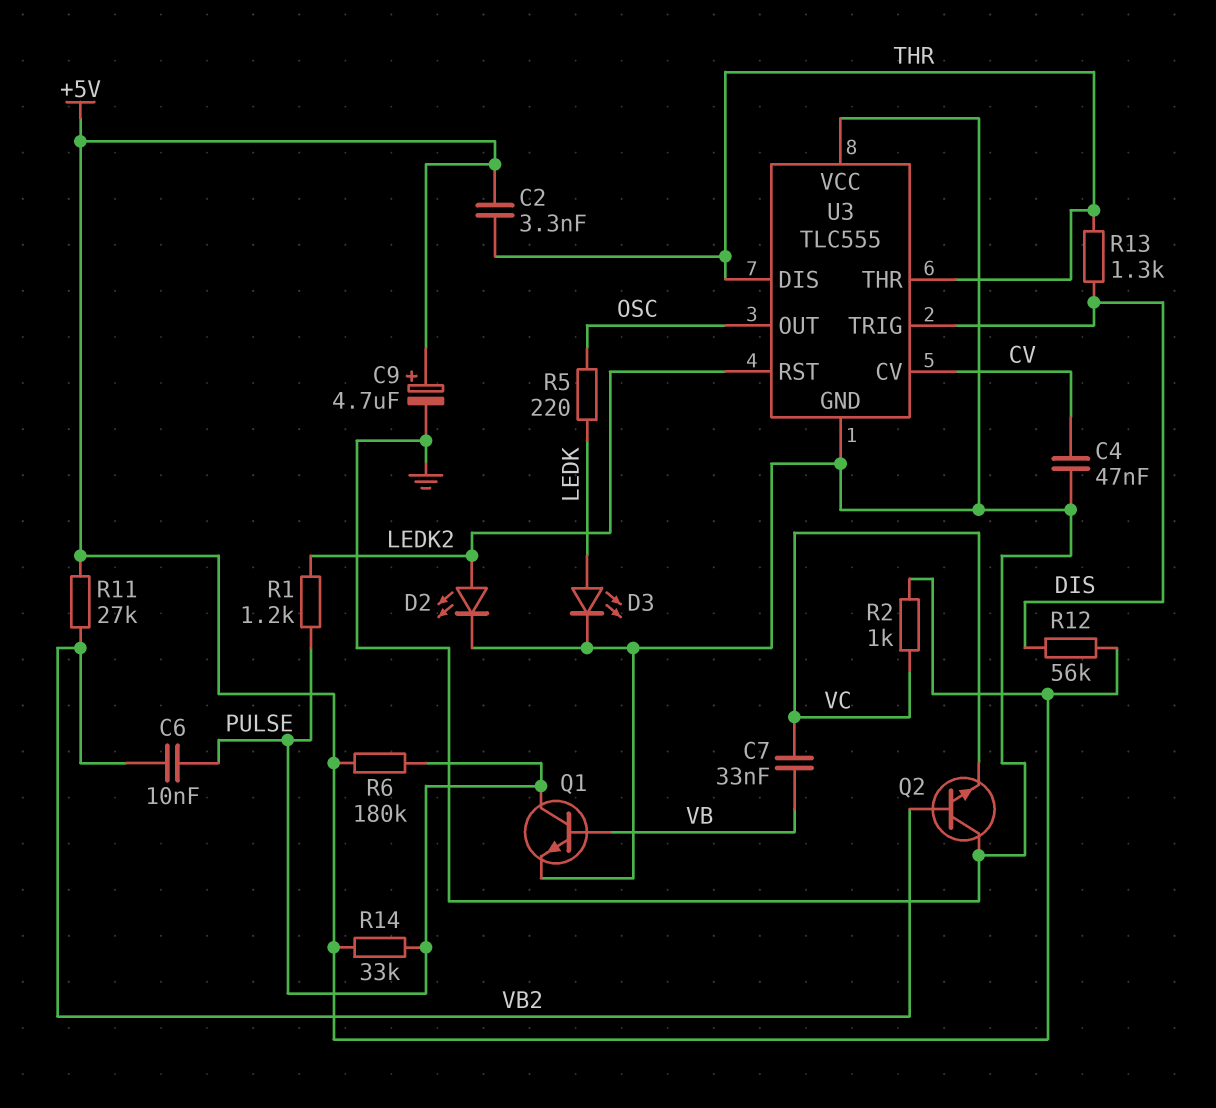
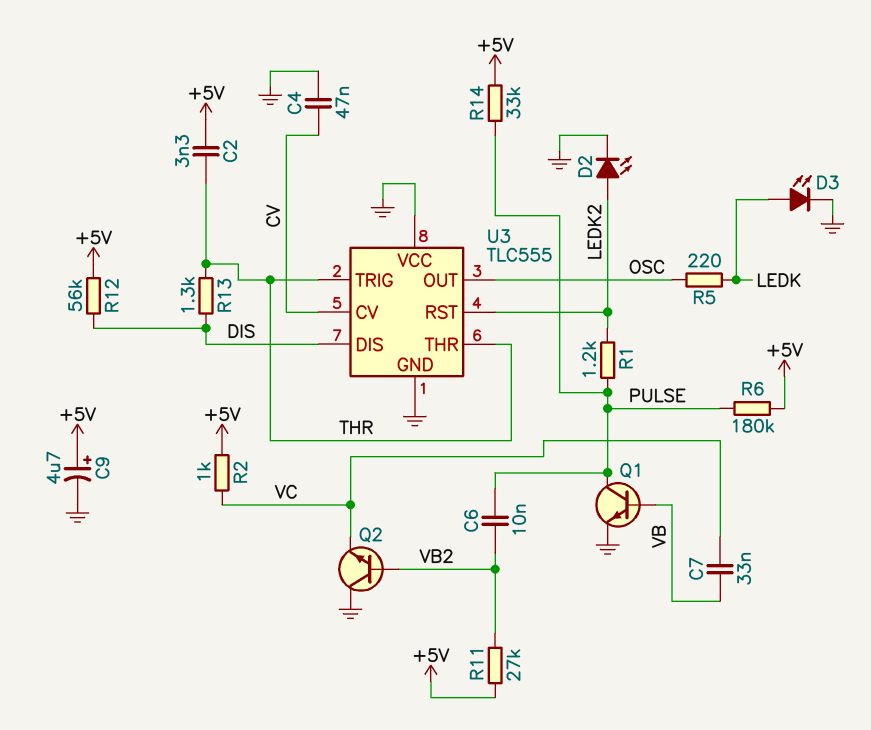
U3 pin DIS: THR -> DIS
U3 pin TRIG: DIS -> THR

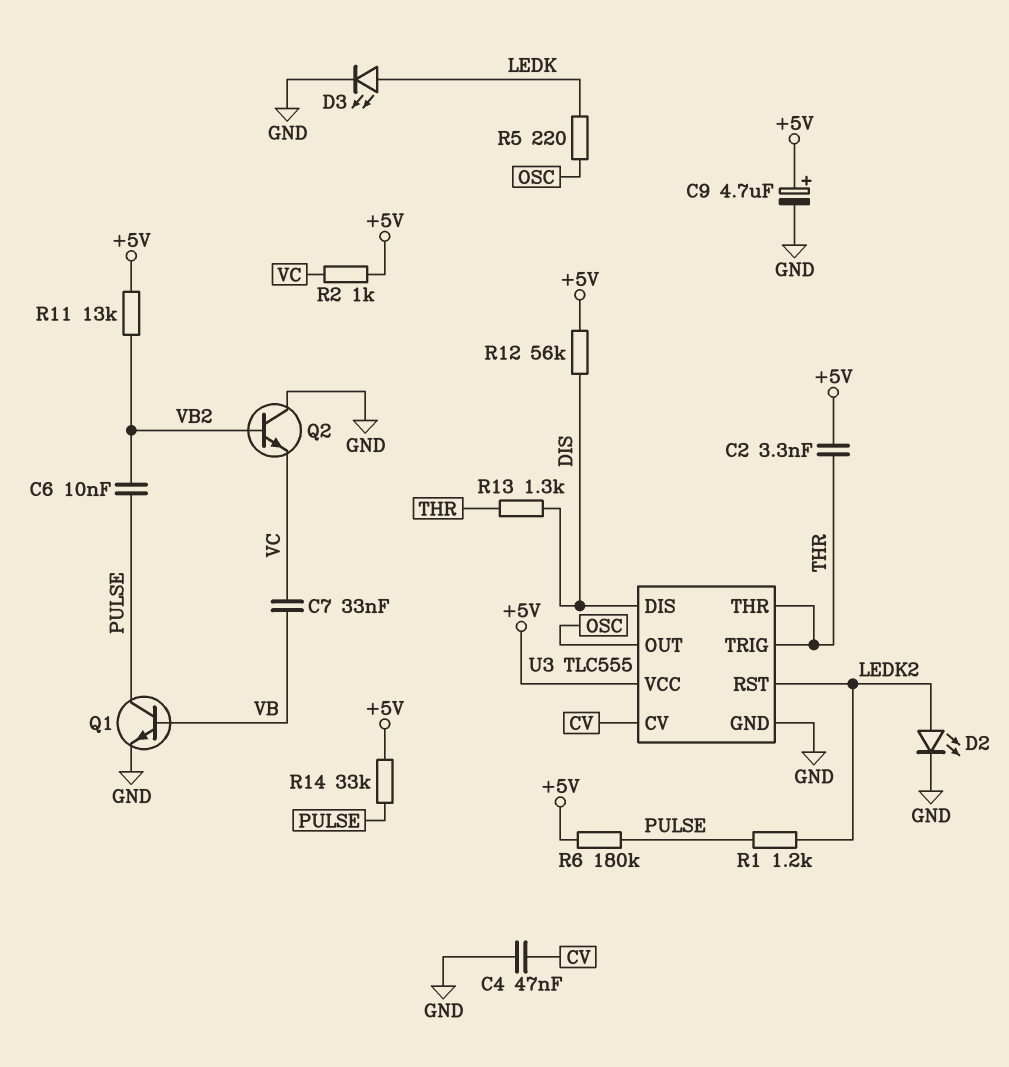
R11: 27k (+5V, VB2) -> 13k (+5V, VB2)
U3 pin VCC: GND -> +5V

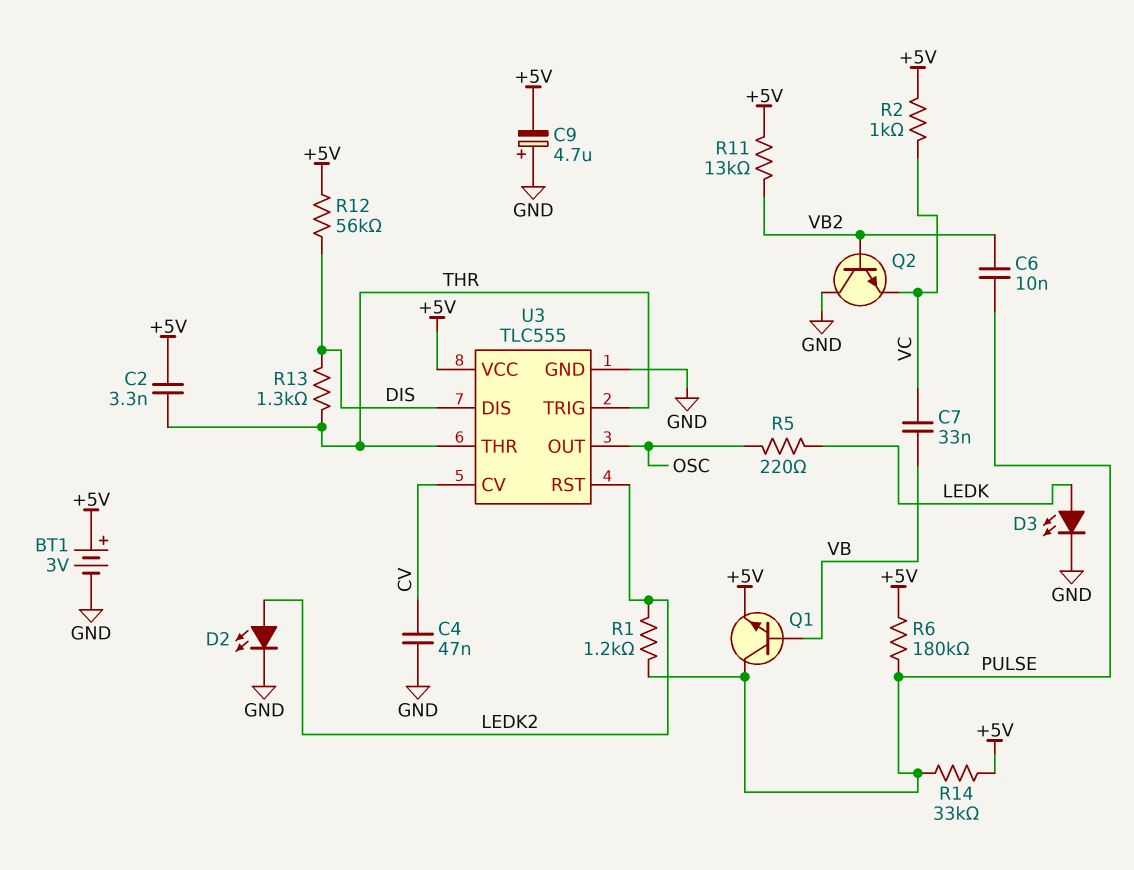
BT1: none -> 3V (plus +5V, minus GND)
C9: 4.7uF (plus +5V, minus GND) -> 4.7uF (plus GND, minus +5V)
Q1: NPN (B VB, C PULSE, E GND) -> NPN (B VB, C PULSE, E +5V)

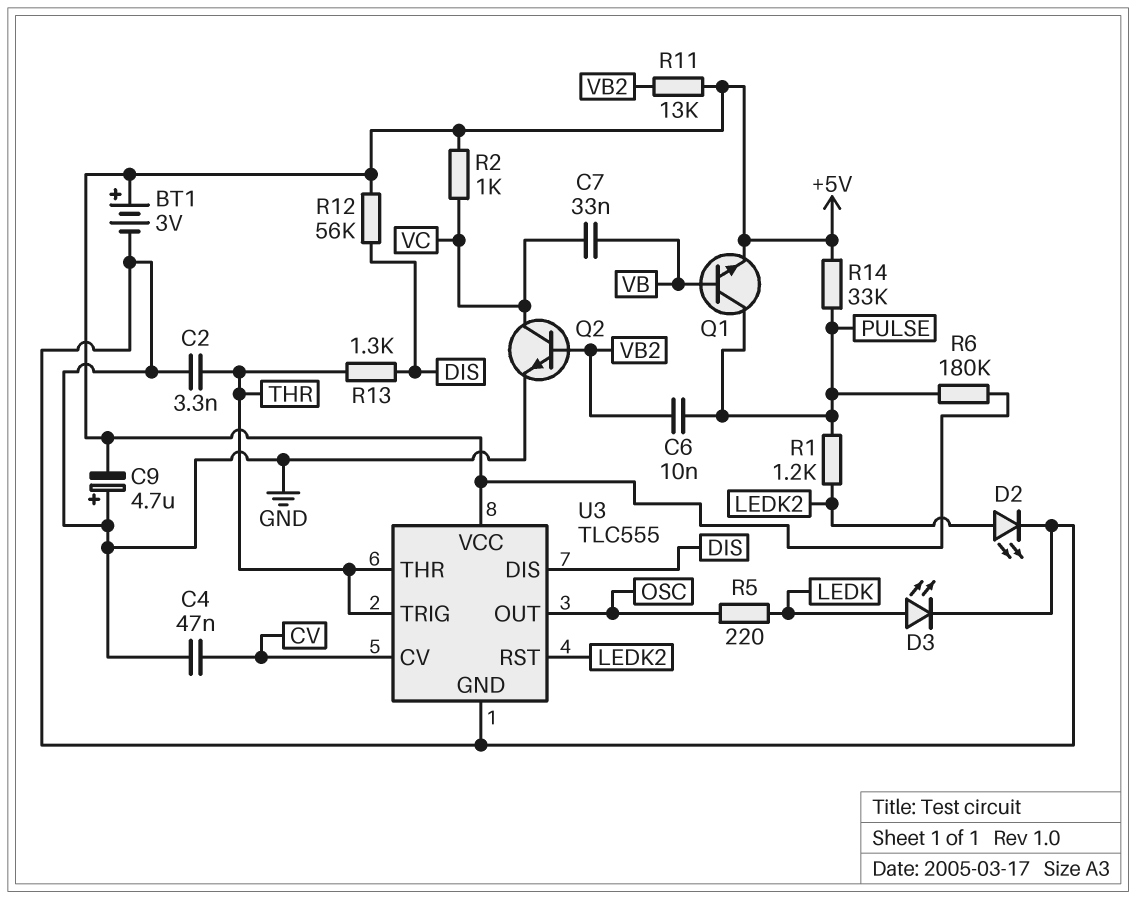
C2: 3.3nF (+5V, THR) -> 3.3nF (GND, THR)
Q2: NPN (B VB2, C GND, E VC) -> NPN (B VB2, C VC, E GND)

